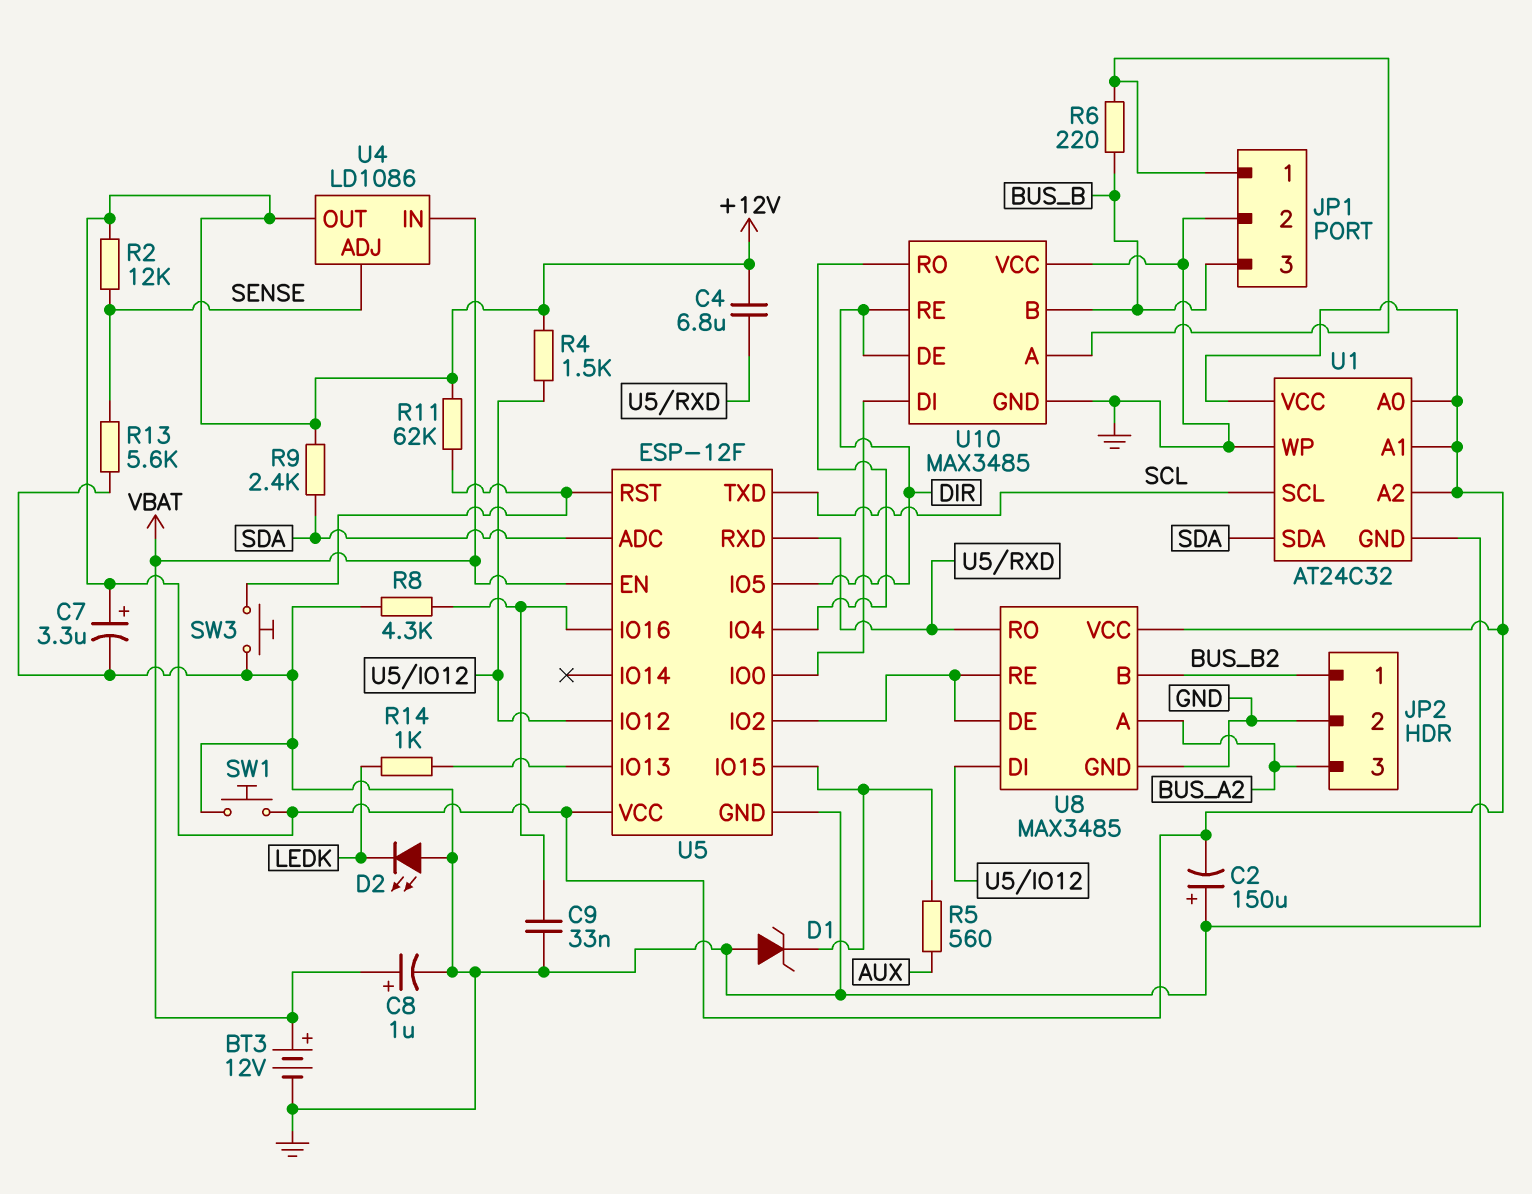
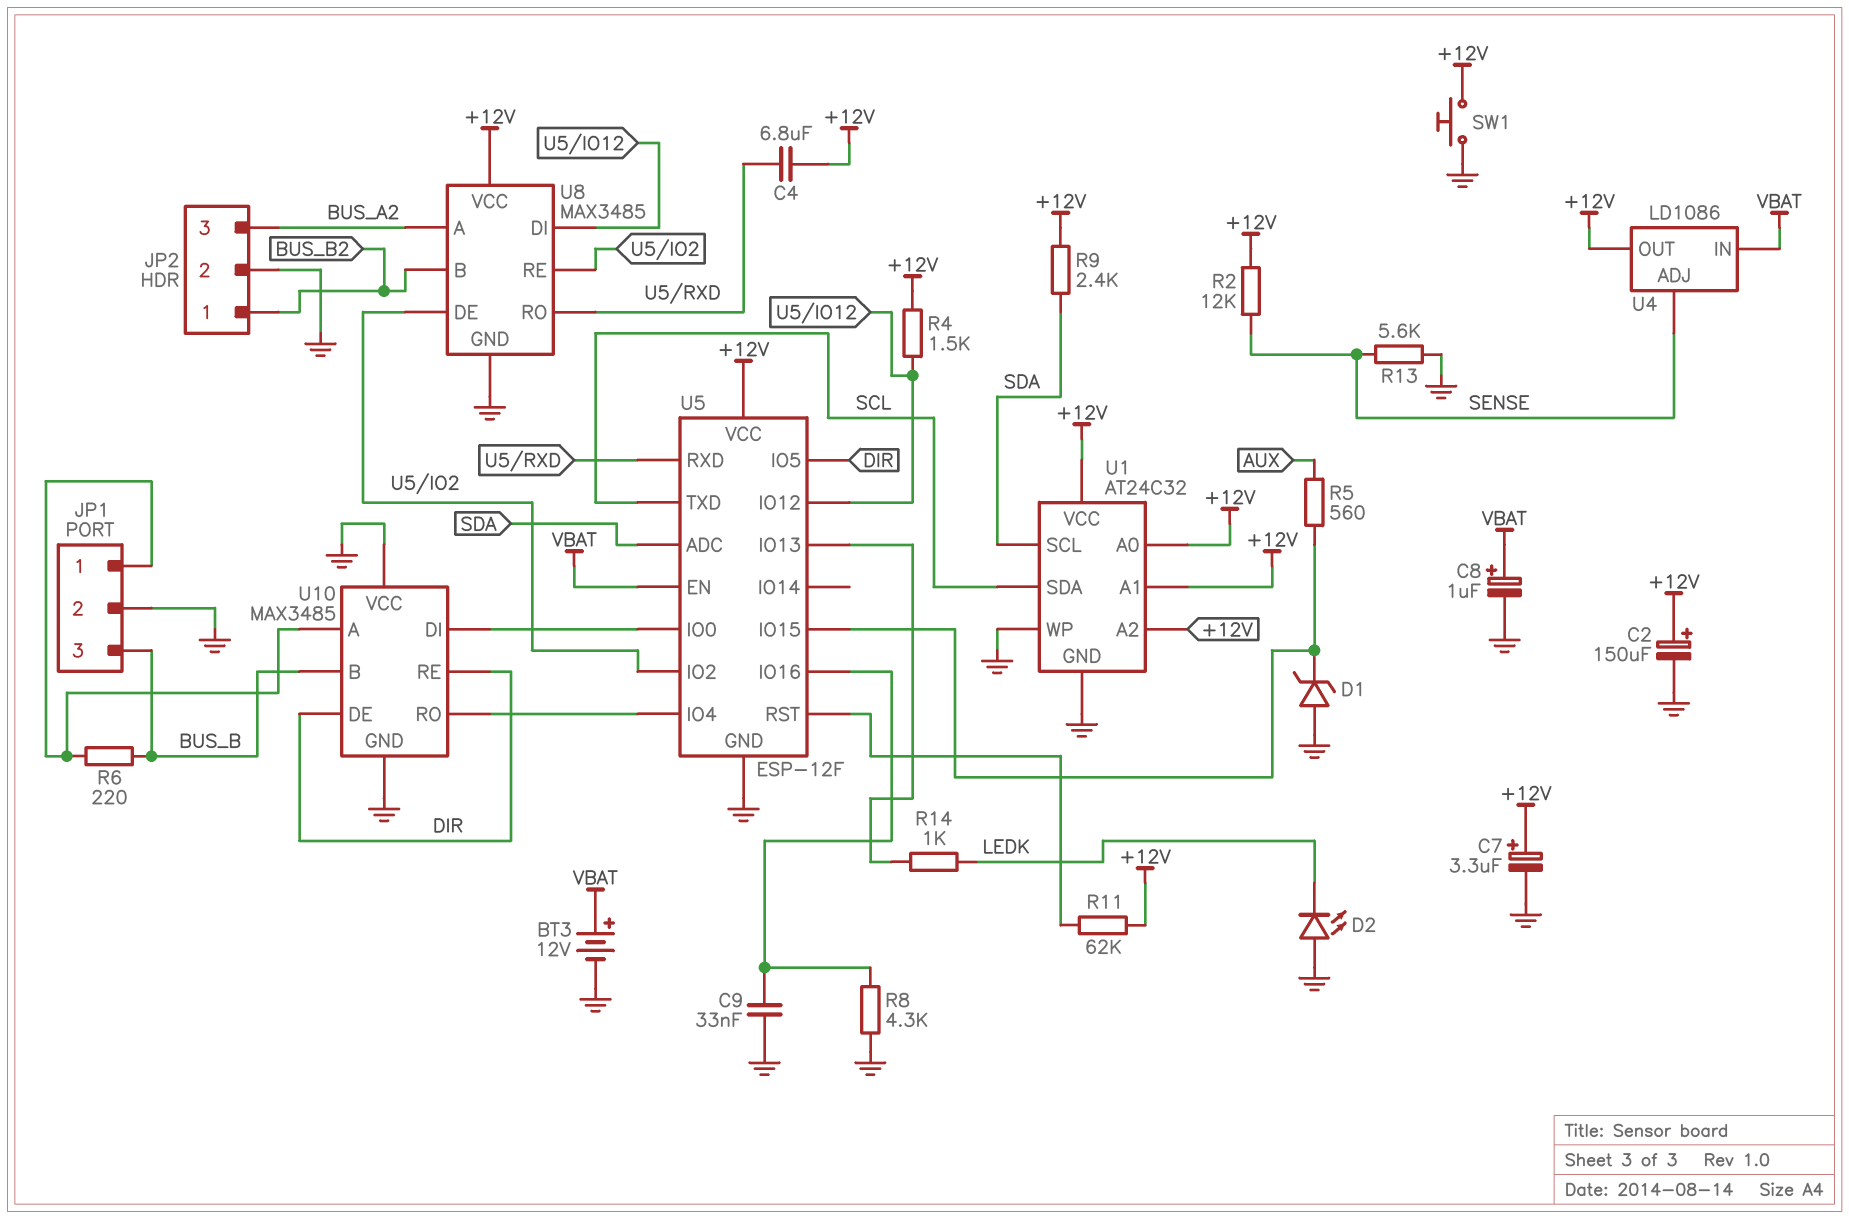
C2: 150uF (plus GND, minus +12V) -> 150uF (plus +12V, minus GND)
SW3: button (GND, U5/RST) -> none
U1 pin SCL: SCL -> SDA
U1 pin SDA: SDA -> SCL

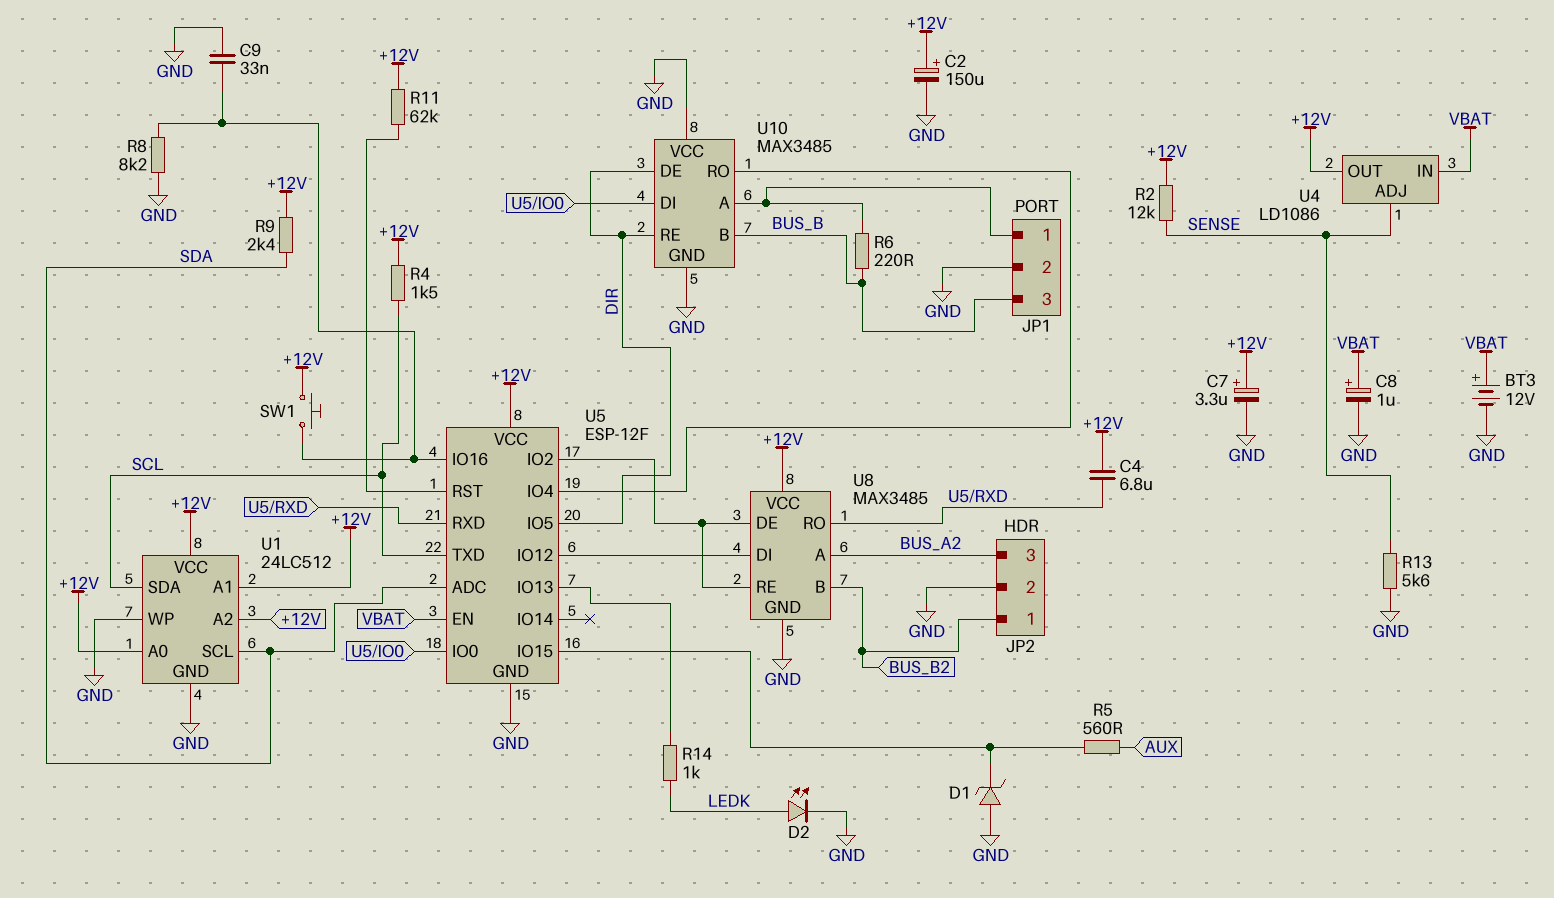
D2: LED (A GND, K LEDK) -> LED (A LEDK, K GND)
R4: 1.5k (+12V, U5/IO12) -> 1.5k (+12V, SCL)
R8: 4.3k (GND, U5/IO16) -> 8.2k (GND, U5/IO16)
SW1: button (+12V, GND) -> button (+12V, U5/IO16)
U1: AT24C32 -> 24LC512

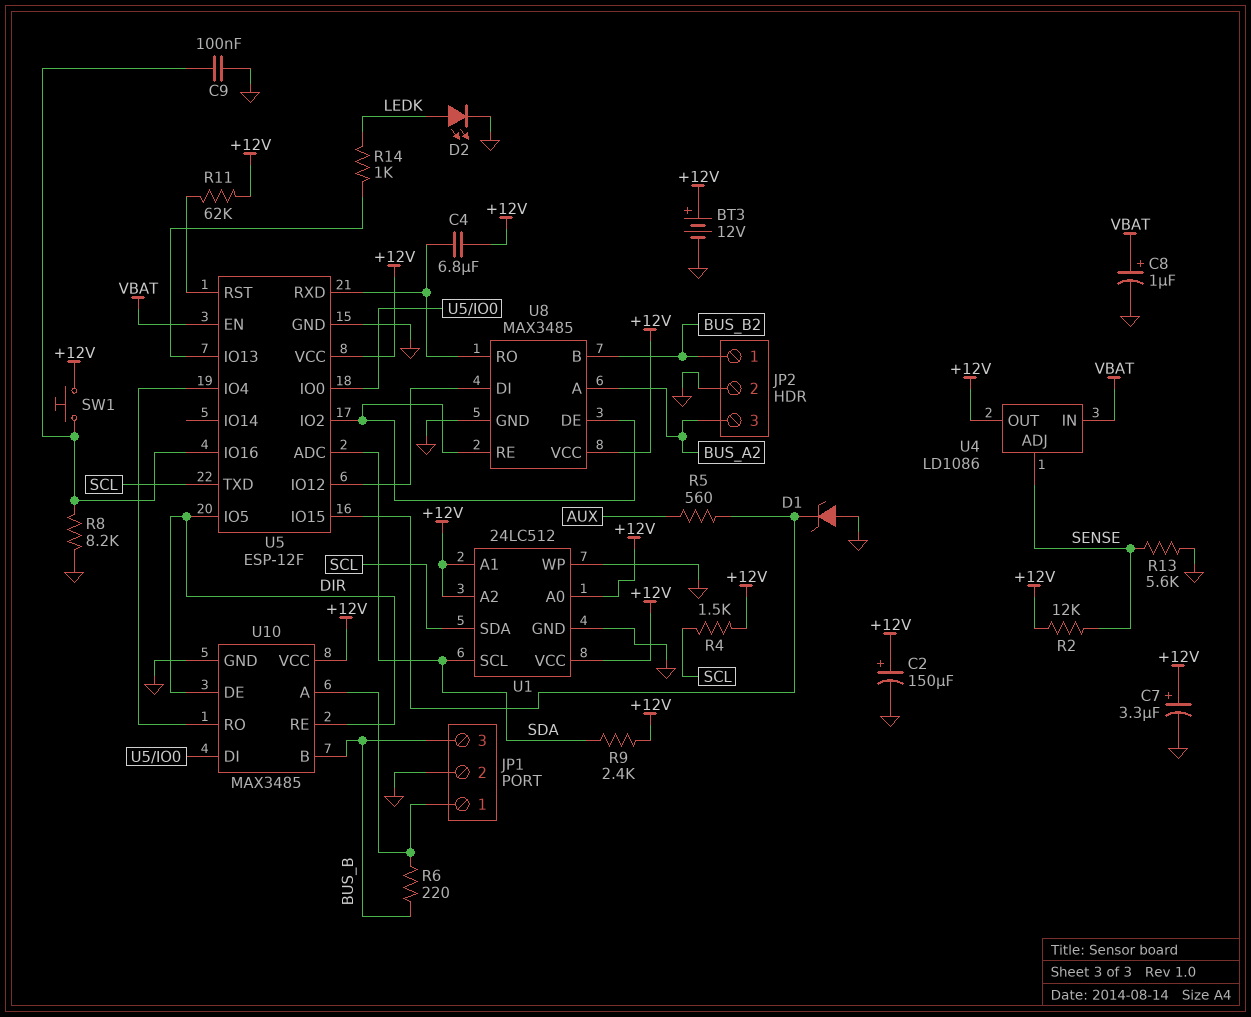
BT3: 12V (plus VBAT, minus GND) -> 12V (plus +12V, minus GND)
C9: 33nF (GND, U5/IO16) -> 100nF (GND, U5/IO16)
U10 pin VCC: GND -> +12V

